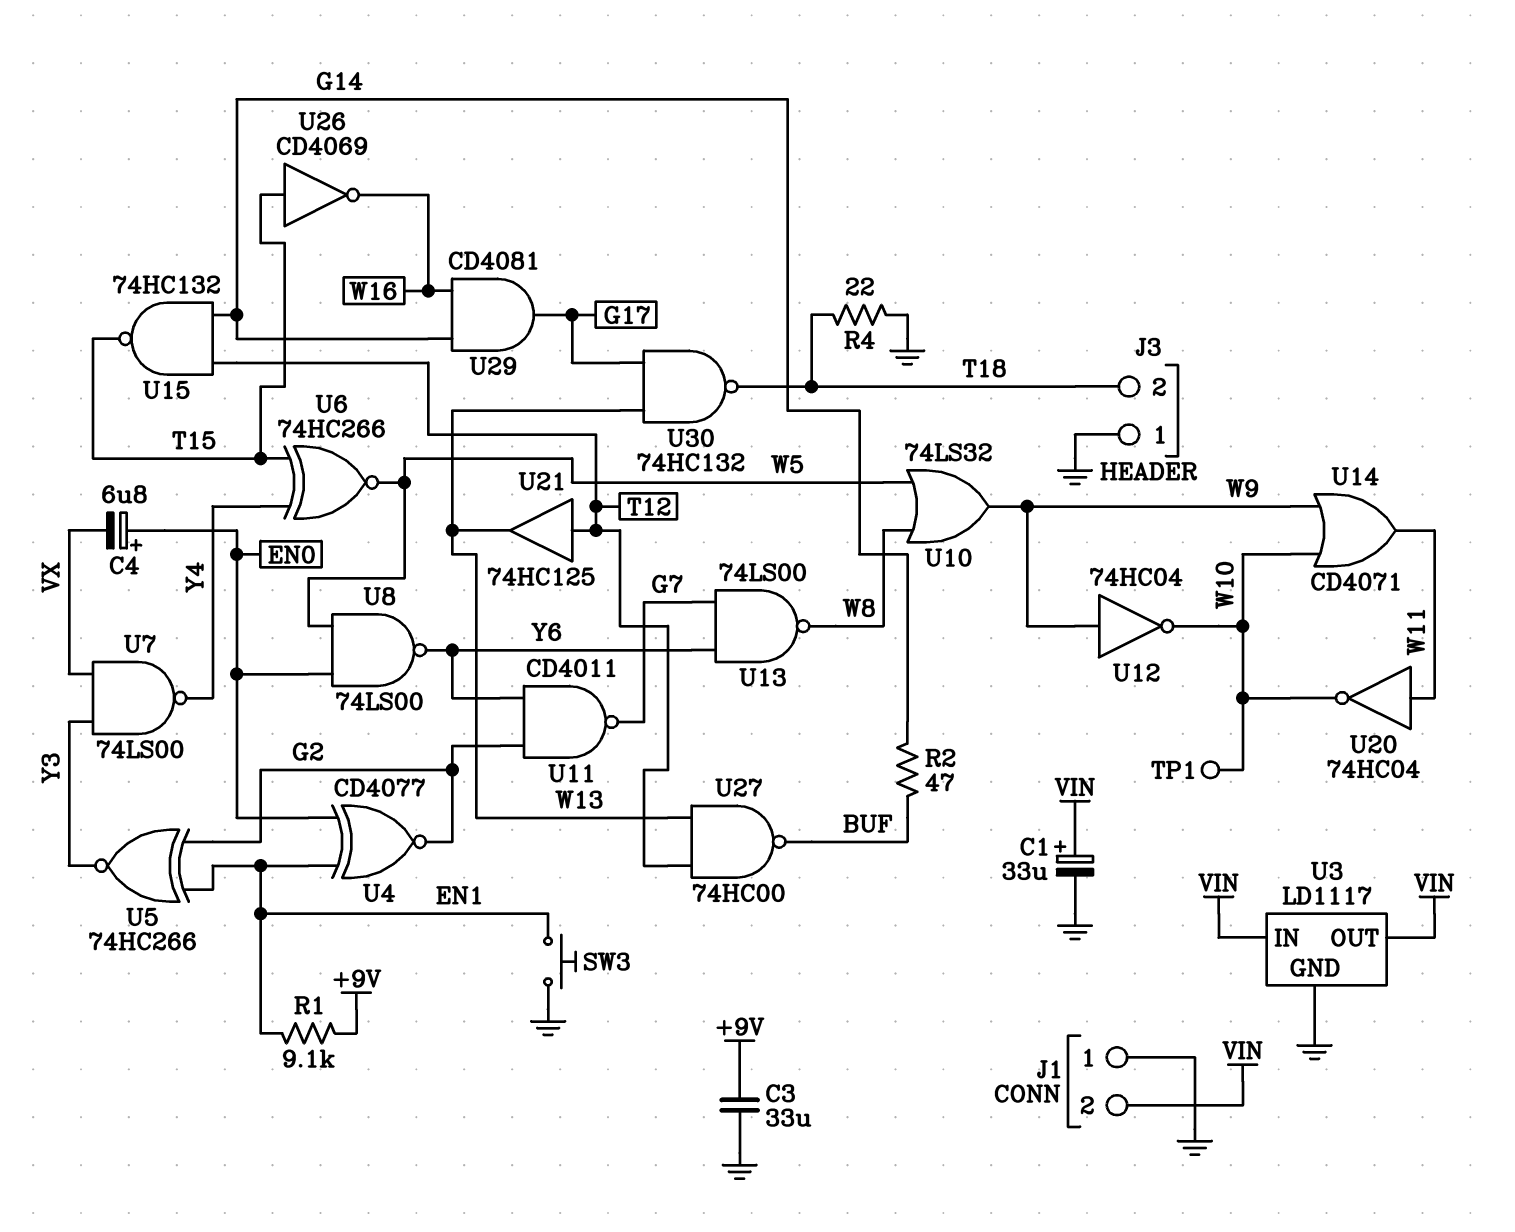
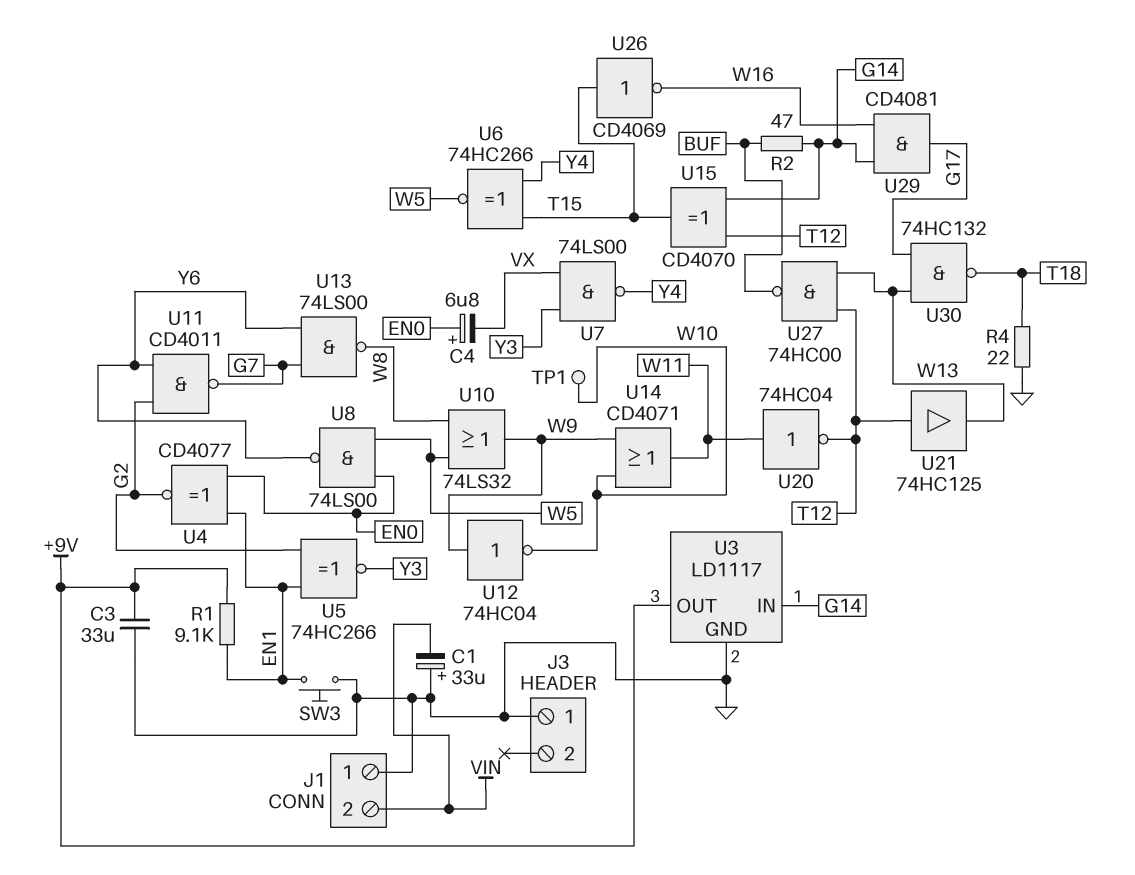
C1: 33uF (plus VIN, minus GND) -> 33uF (plus GND, minus VIN)
J3 pin 2: T18 -> none
U3 pin IN: VIN -> G14
U3 pin OUT: VIN -> +9V
U15: NAND 74HC132 (in G14, in T12, out T15) -> XOR CD4070 (in G14, in T12, out T15)
U20: NOT 74HC04 (in W11, out W10) -> NOT 74HC04 (in W11, out T12)

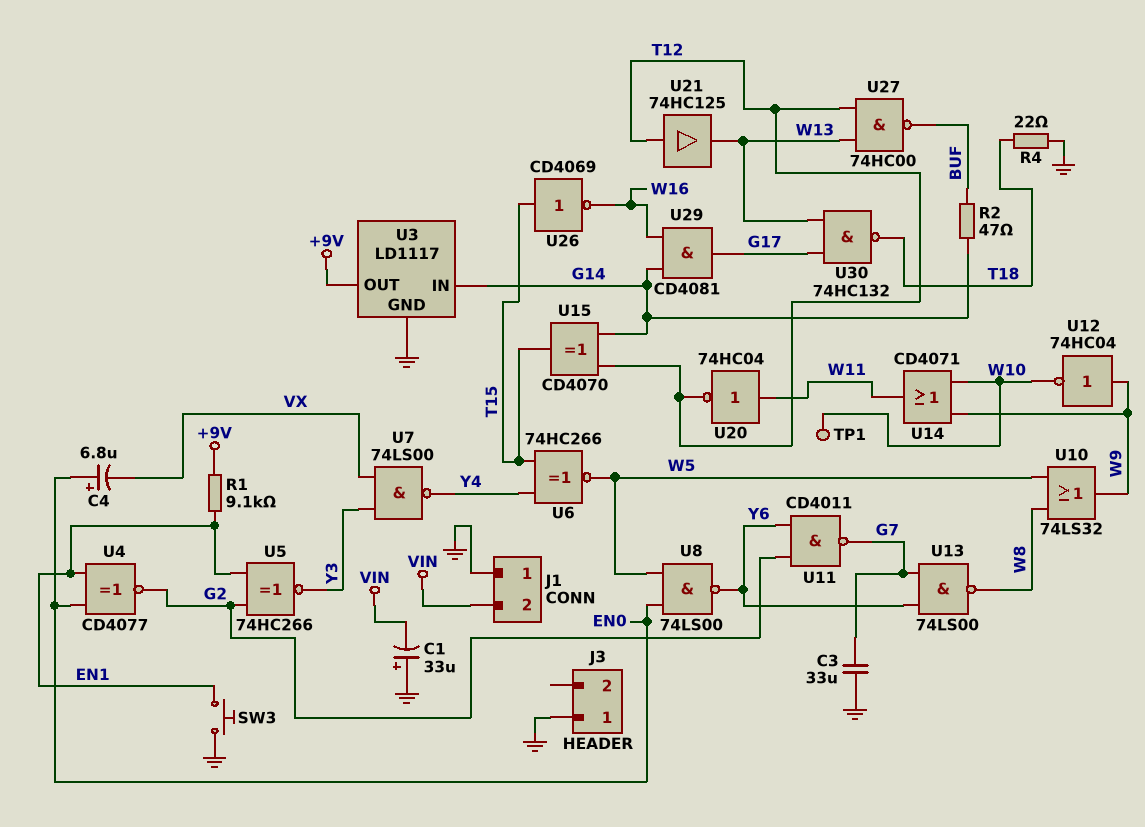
C3: 33uF (+9V, GND) -> 33uF (G7, GND)

